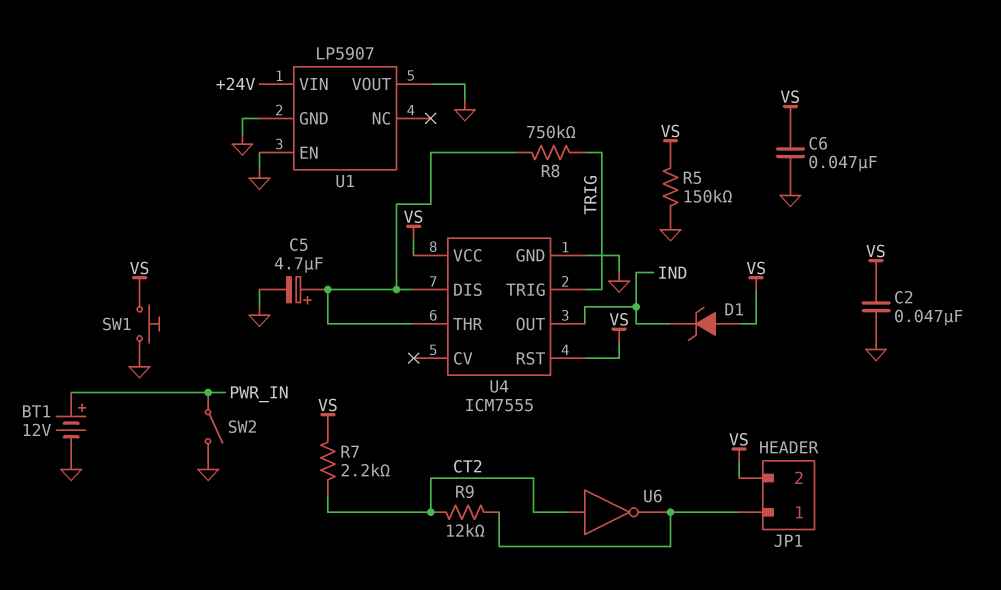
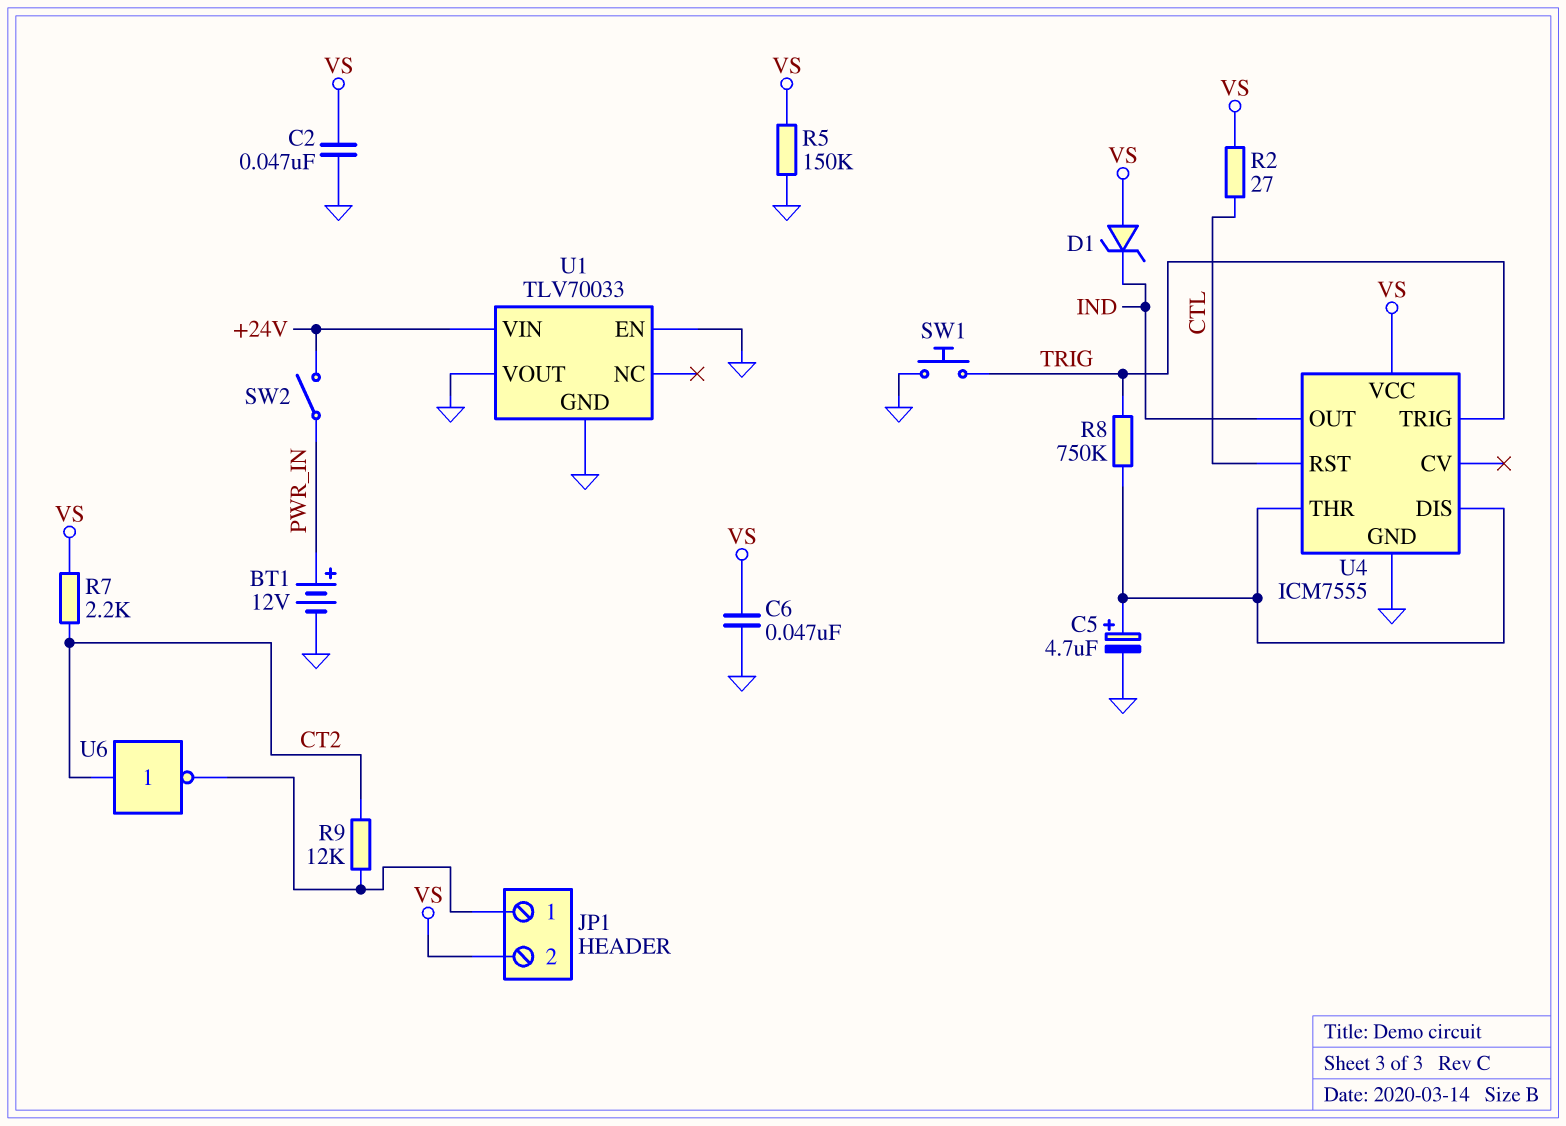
R2: none -> 27 (CTL, VS)
SW1: button (GND, VS) -> button (GND, TRIG)
SW2: switch (GND, PWR_IN) -> switch (+24V, PWR_IN)
U1: LP5907 -> TLV70033
U4 pin RST: VS -> CTL

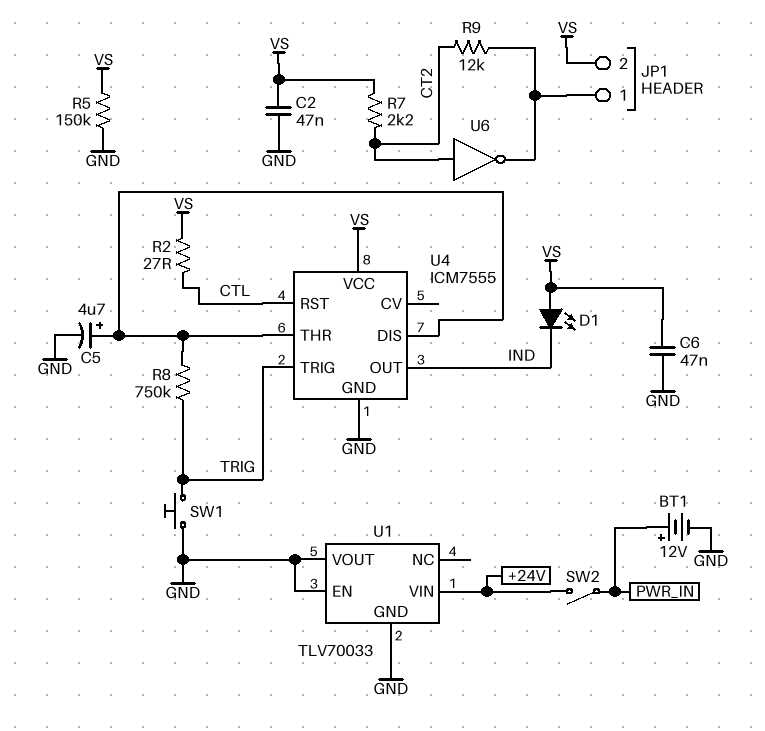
D1: zener (A VS, K IND) -> LED (A VS, K IND)

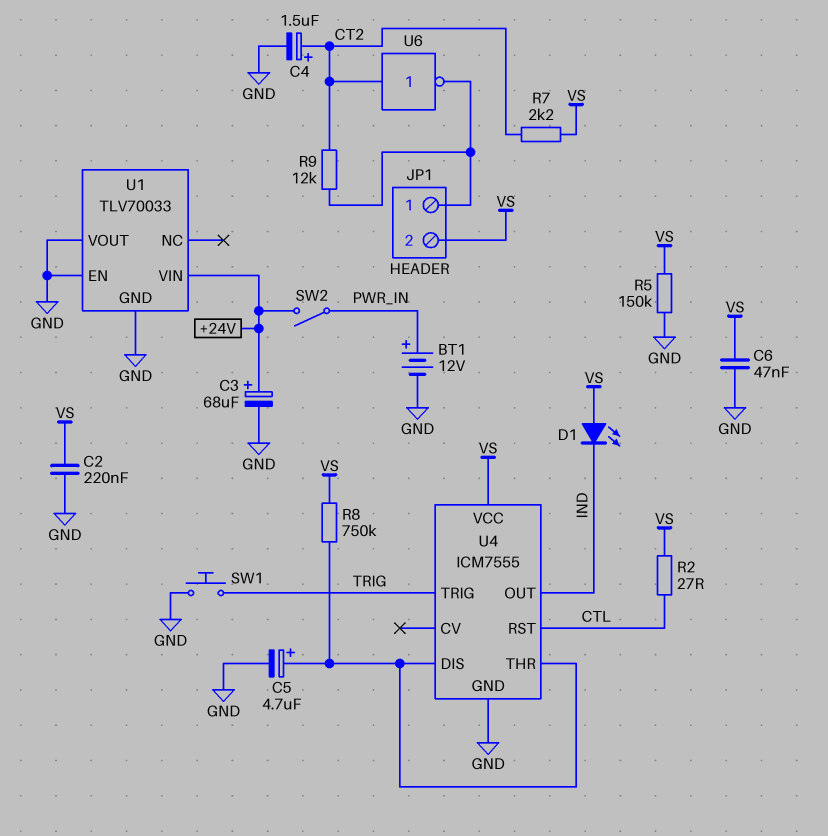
C2: 47nF (GND, VS) -> 220nF (GND, VS)
C3: none -> 68uF (plus +24V, minus GND)
C4: none -> 1.5uF (plus CT2, minus GND)
R8: 750k (TRIG, U4/DIS) -> 750k (U4/DIS, VS)

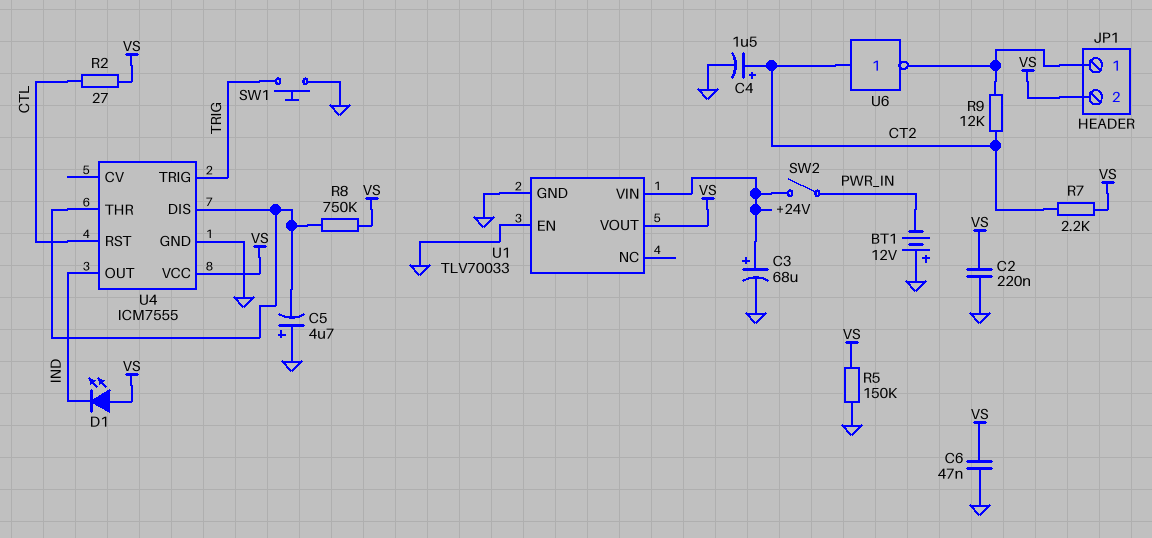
BT1: 12V (plus PWR_IN, minus GND) -> 12V (plus GND, minus PWR_IN)
C5: 4.7uF (plus U4/DIS, minus GND) -> 4.7uF (plus GND, minus U4/DIS)
U1 pin VOUT: GND -> VS

